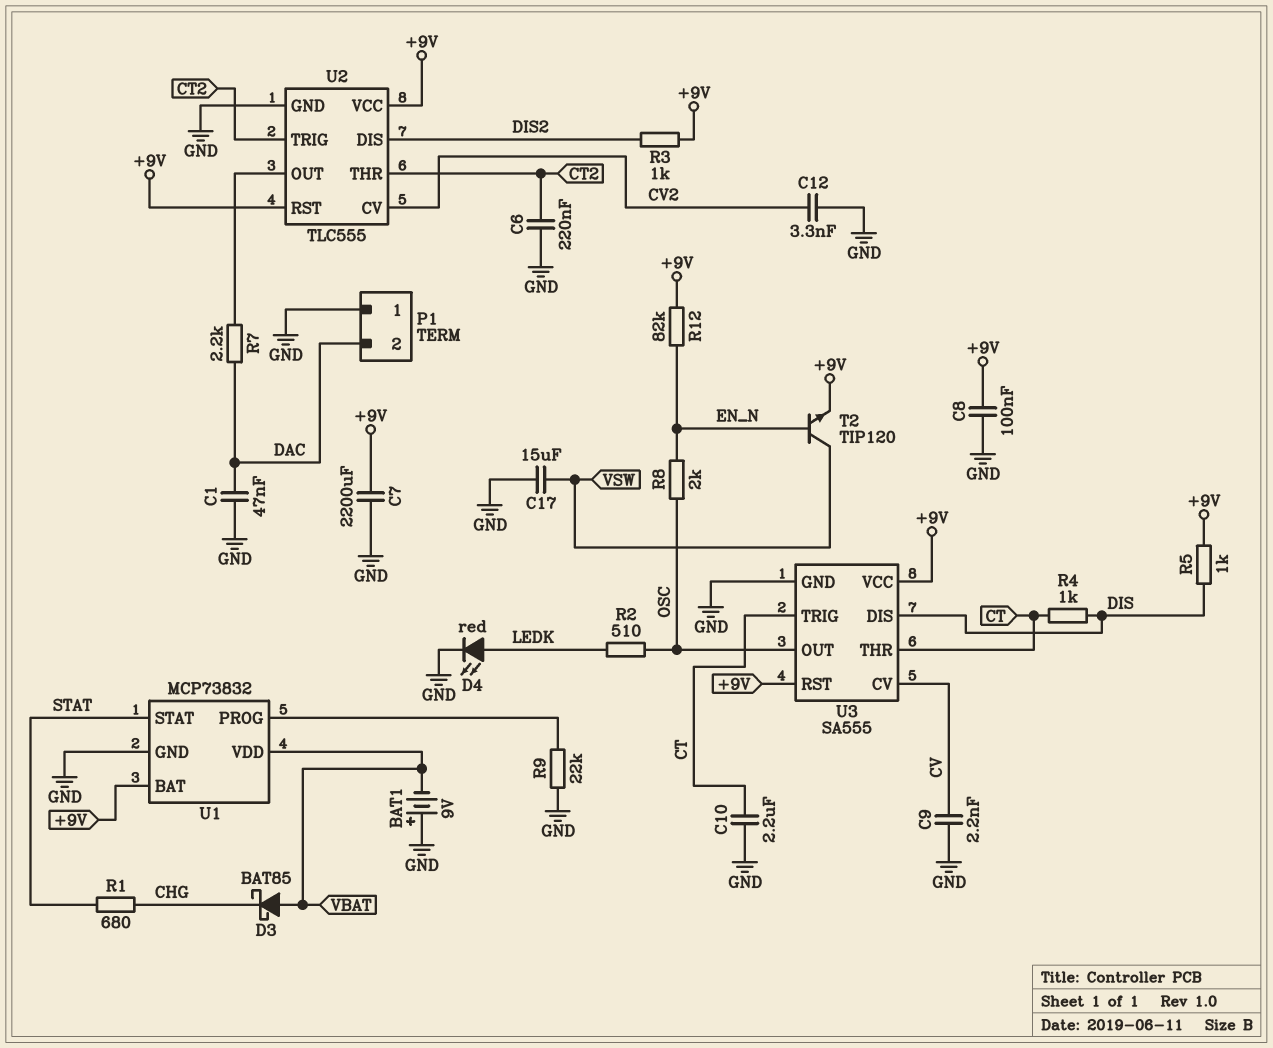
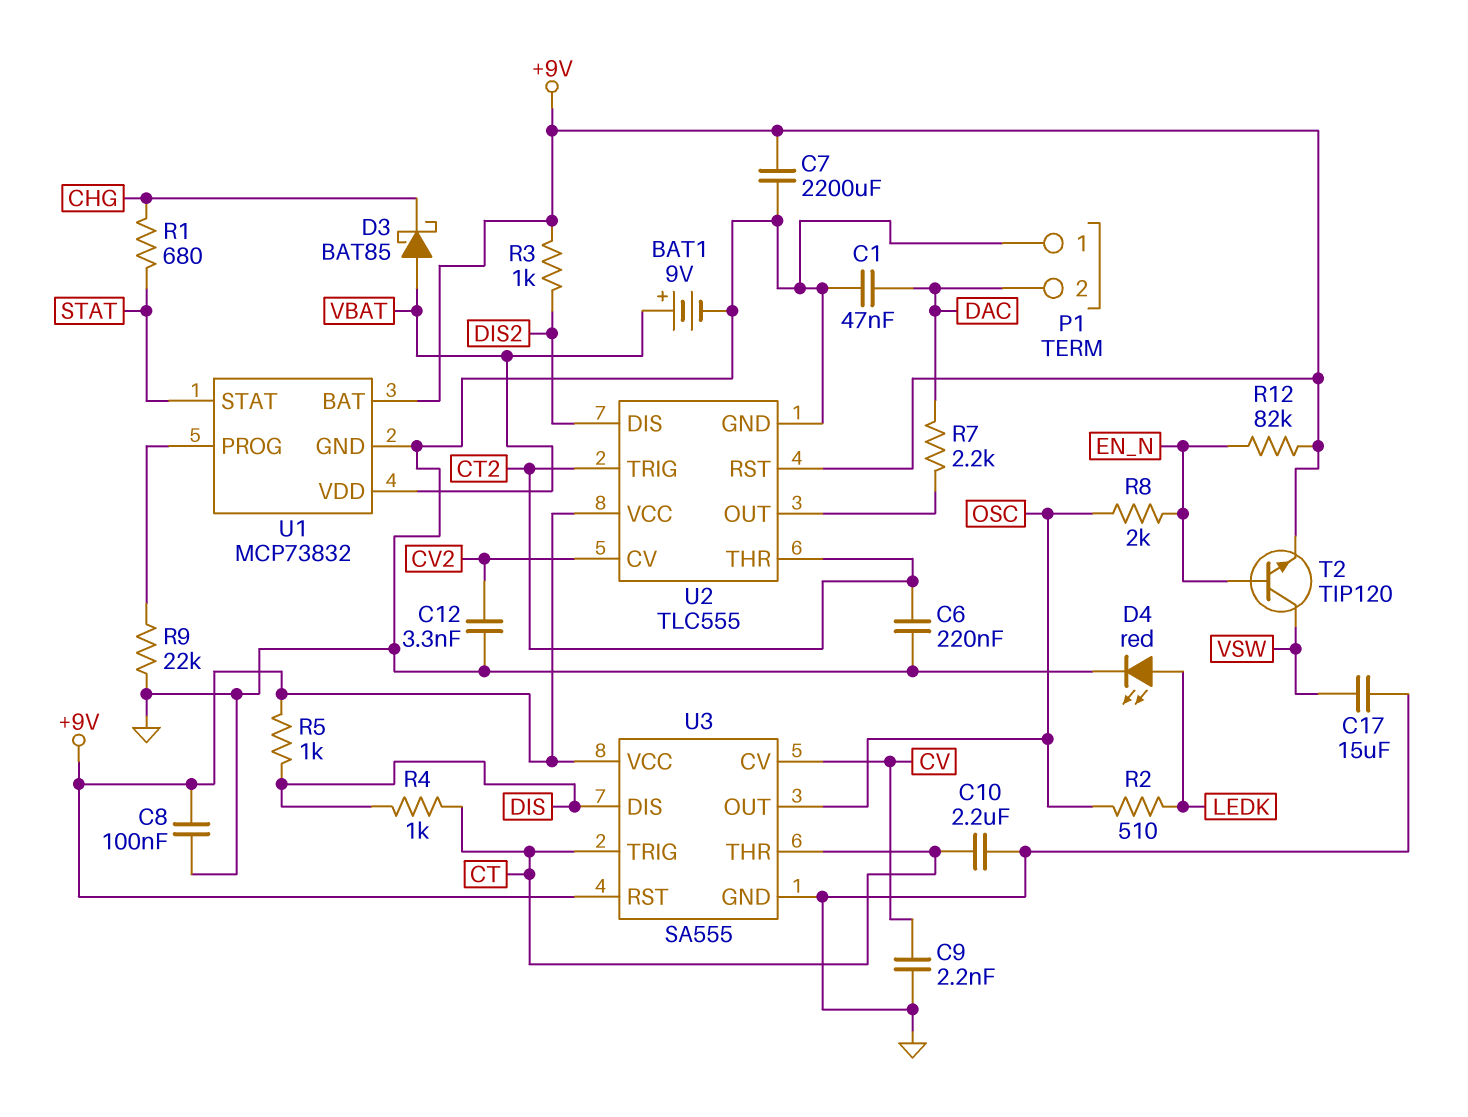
BAT1: 9V (plus GND, minus VBAT) -> 9V (plus VBAT, minus GND)

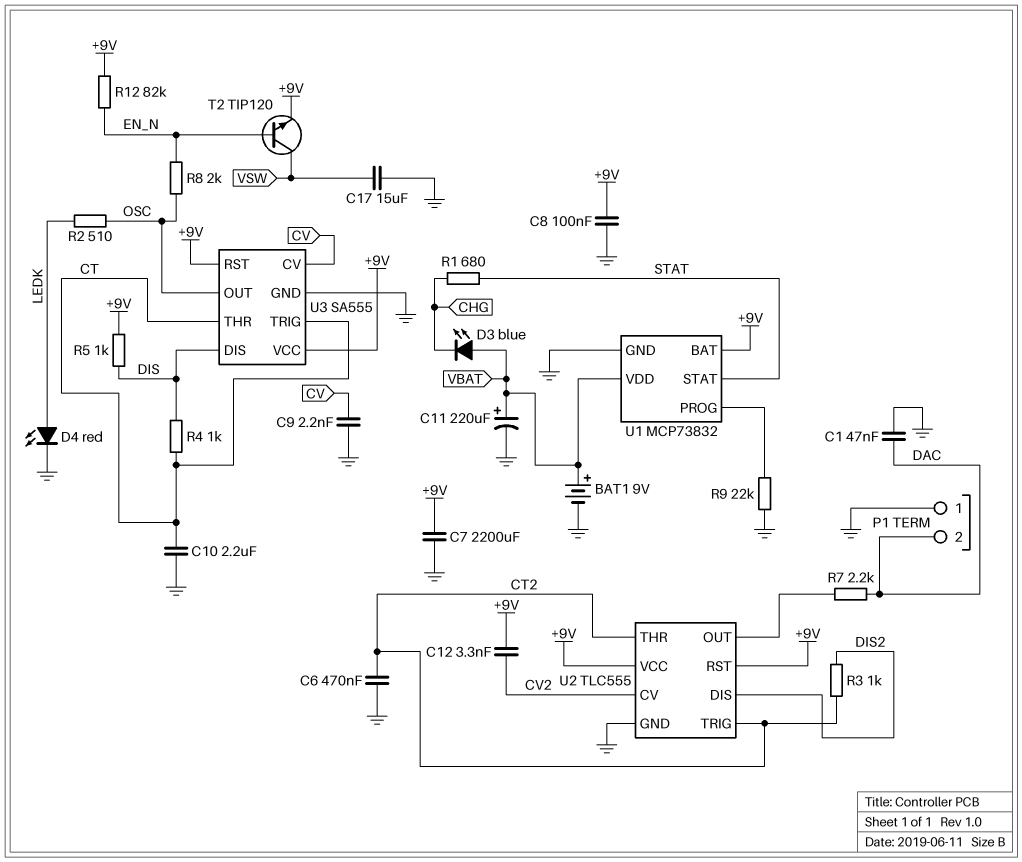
C6: 220nF (CT2, GND) -> 470nF (CT2, GND)
C11: none -> 220uF (plus VBAT, minus GND)
C12: 3.3nF (CV2, GND) -> 3.3nF (+9V, CV2)
D3: schottky BAT85 (A VBAT, K CHG) -> LED blue (A VBAT, K CHG)
R3: 1k (+9V, DIS2) -> 1k (CT2, DIS2)

